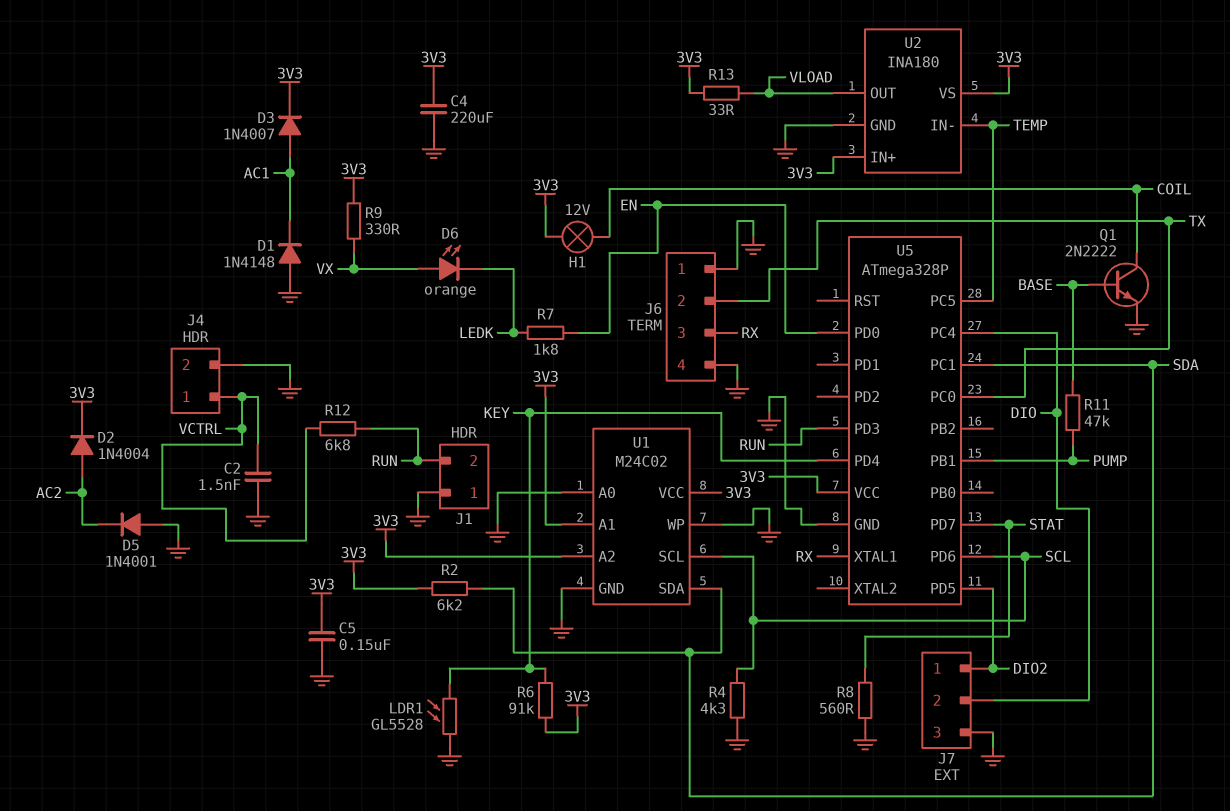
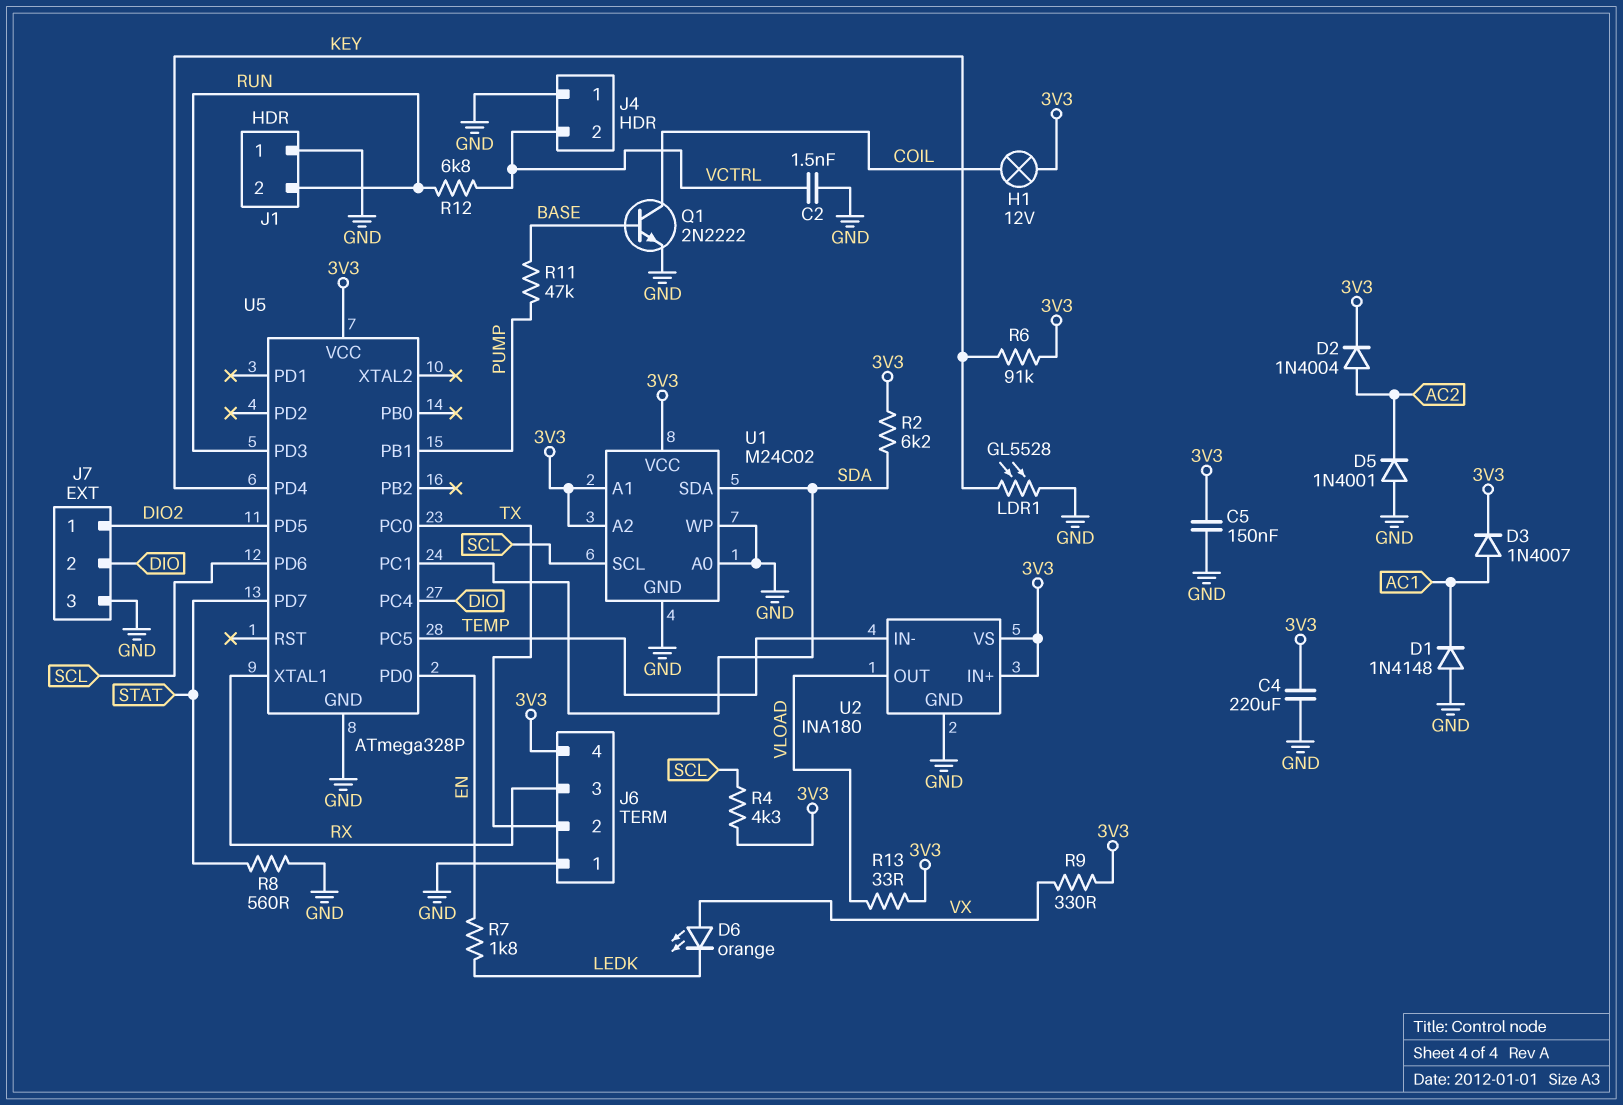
J4 pin 1: VCTRL -> GND
J4 pin 2: GND -> VCTRL
J6 pin 4: GND -> 3V3
R4: 4.3k (GND, SCL) -> 4.3k (3V3, SCL)

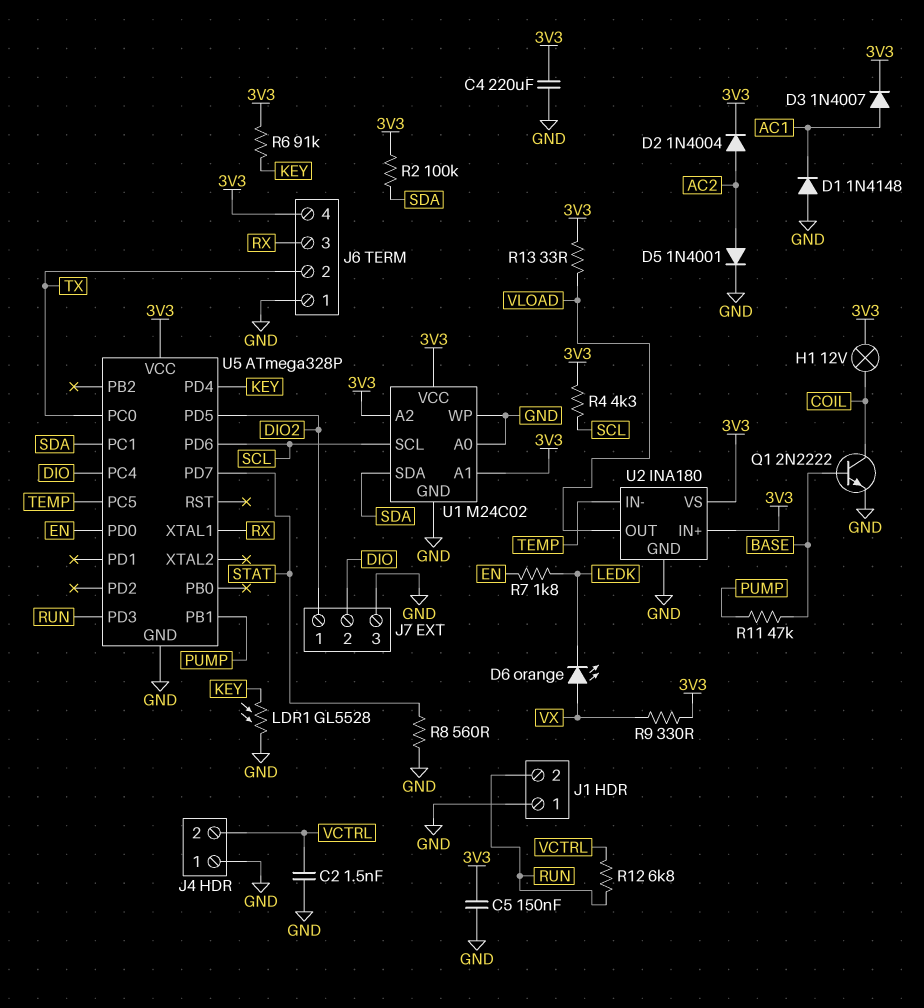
D5: diode 1N4001 (A GND, K AC2) -> diode 1N4001 (A AC2, K GND)
R2: 6.2k (3V3, SDA) -> 100k (3V3, SDA)

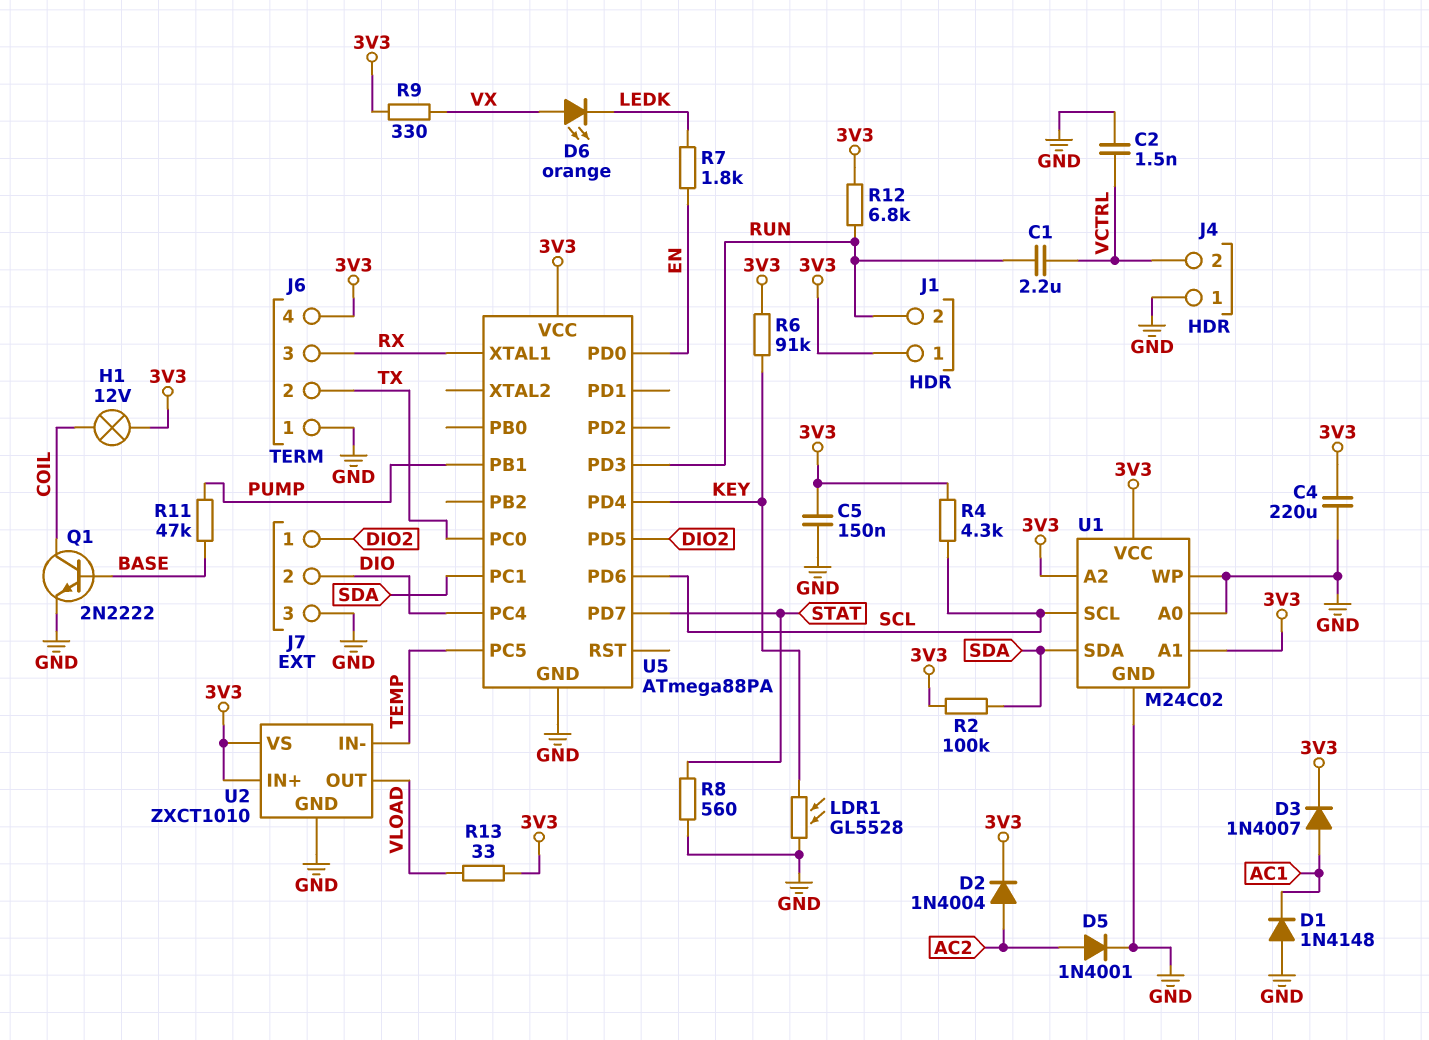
C1: none -> 2.2uF (RUN, VCTRL)
J1 pin 1: GND -> 3V3
R12: 6.8k (RUN, VCTRL) -> 6.8k (3V3, RUN)
U2: INA180 -> ZXCT1010
U5: ATmega328P -> ATmega88PA

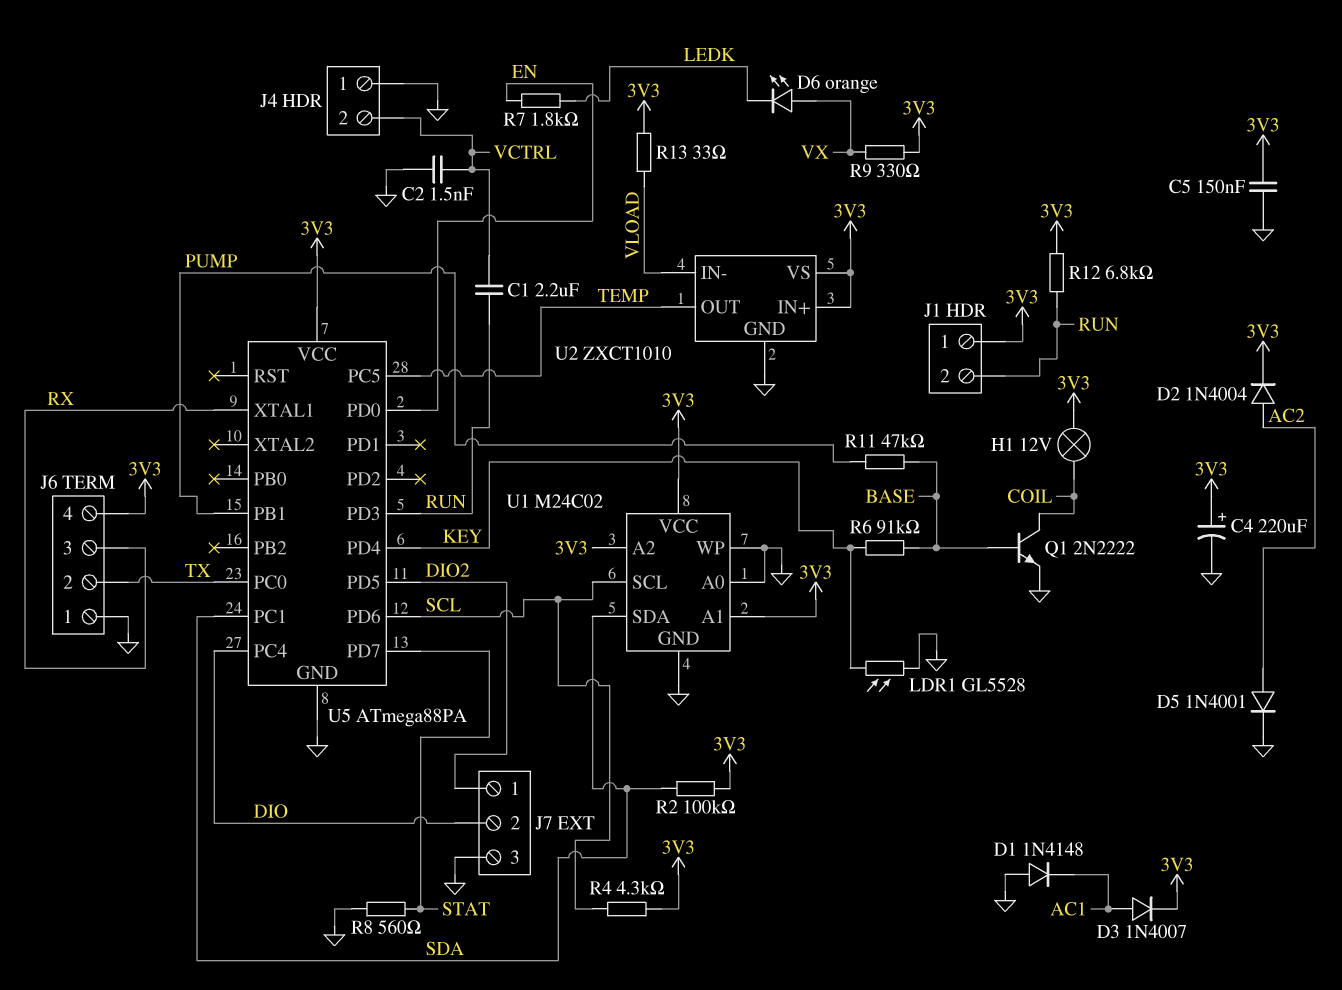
C4: 220uF (3V3, GND) -> 220uF (plus 3V3, minus GND)
R6: 91k (3V3, KEY) -> 91k (BASE, KEY)
U2 pin IN-: TEMP -> VLOAD
U2 pin OUT: VLOAD -> TEMP

